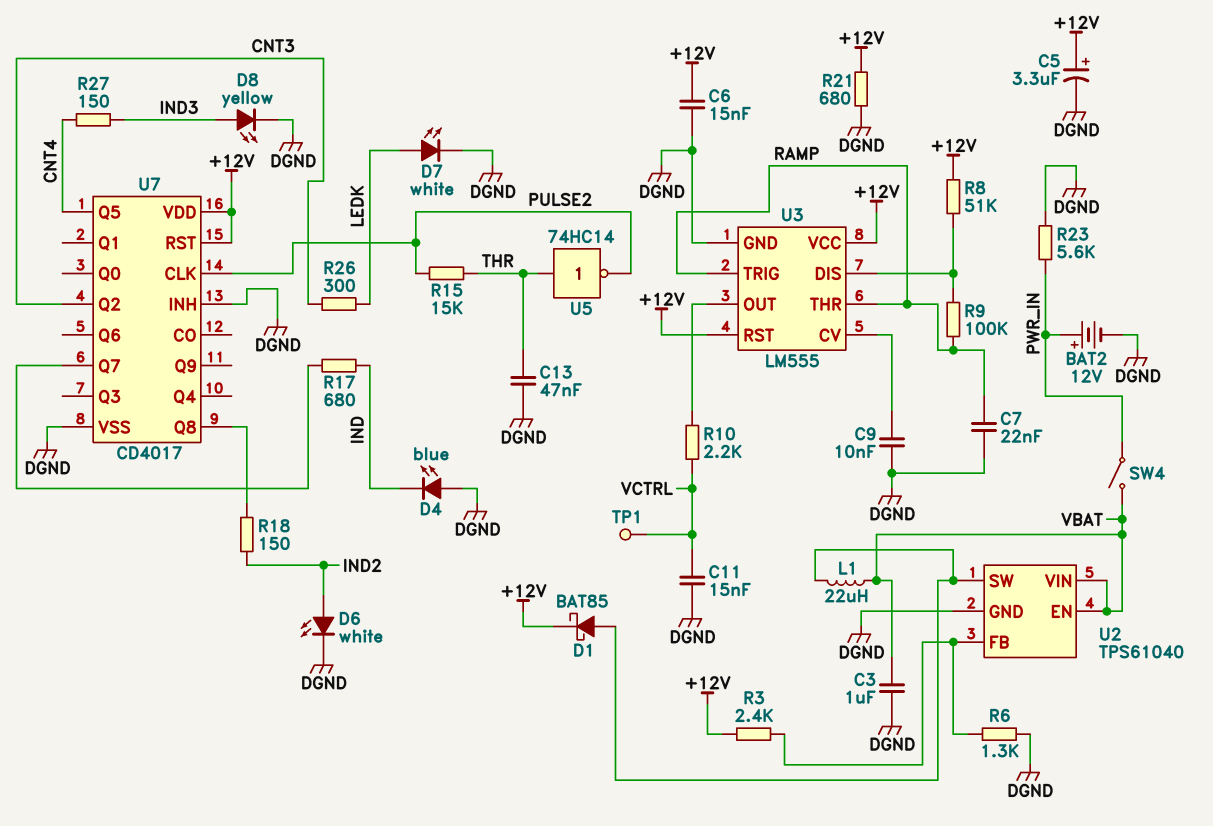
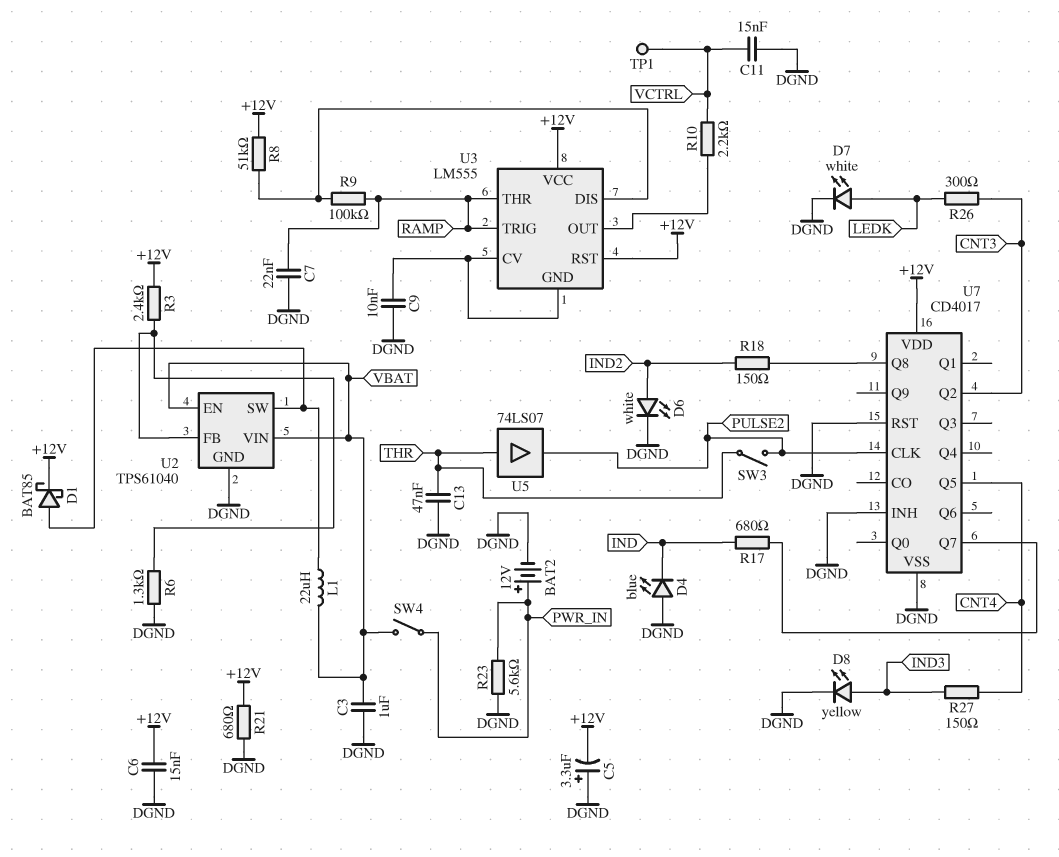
C5: 3.3uF (plus +12V, minus DGND) -> 3.3uF (plus DGND, minus +12V)
R15: 15k (PULSE2, THR) -> none
SW3: none -> switch (PULSE2, THR)
U3 pin GND: DGND -> U3/CV
U5: NOT 74HC14 (in THR, out PULSE2) -> buffer 74LS07 (in THR, out PULSE2)
U7 pin RST: +12V -> DGND

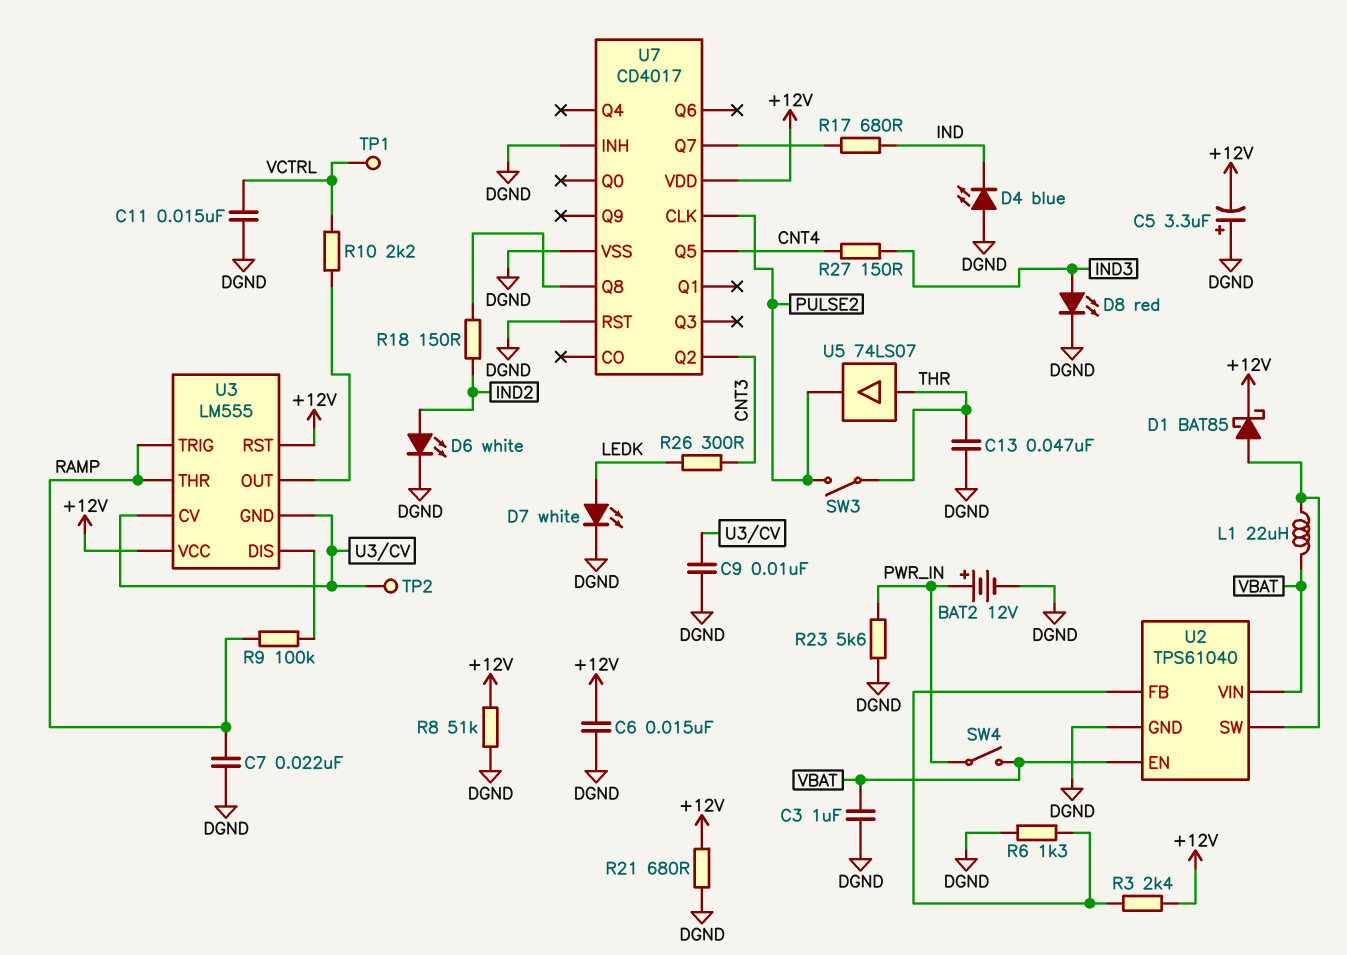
D8: LED yellow (A IND3, K DGND) -> LED red (A IND3, K DGND)
R8: 51k (+12V, U3/DIS) -> 51k (+12V, DGND)
TP2: none -> test point (U3/CV)

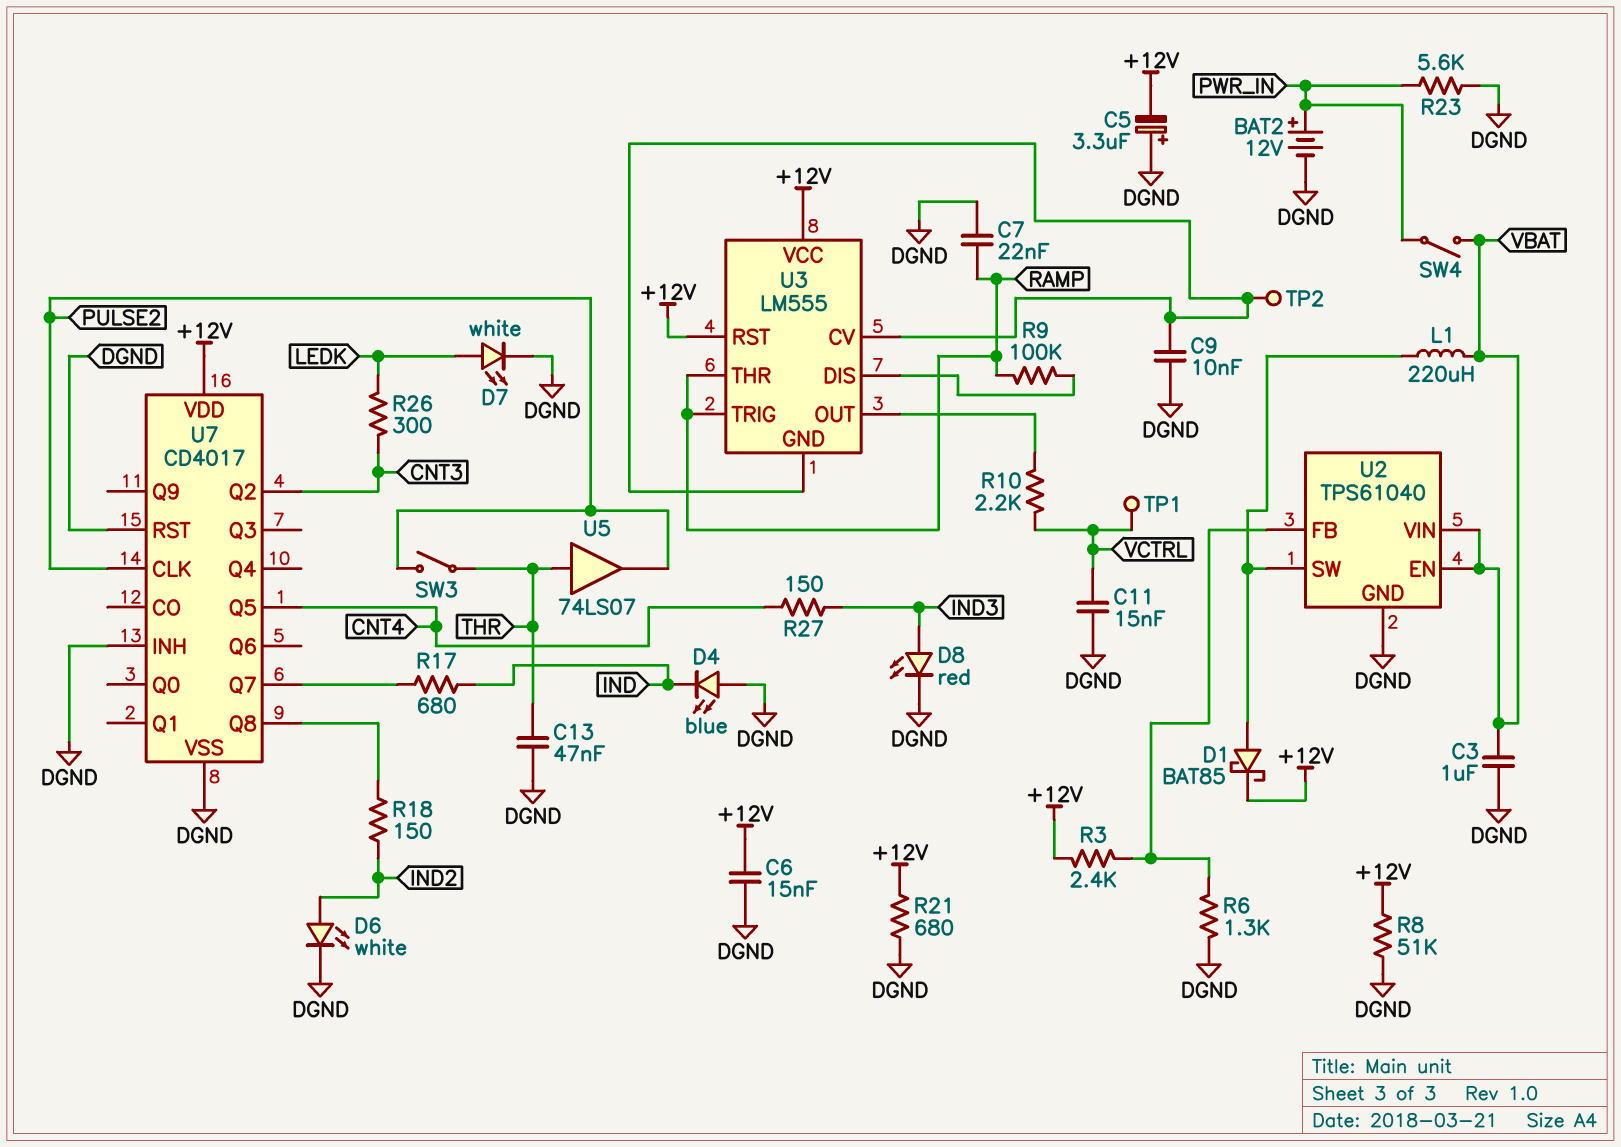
L1: 22uH (U2/SW, VBAT) -> 220uH (U2/SW, VBAT)

